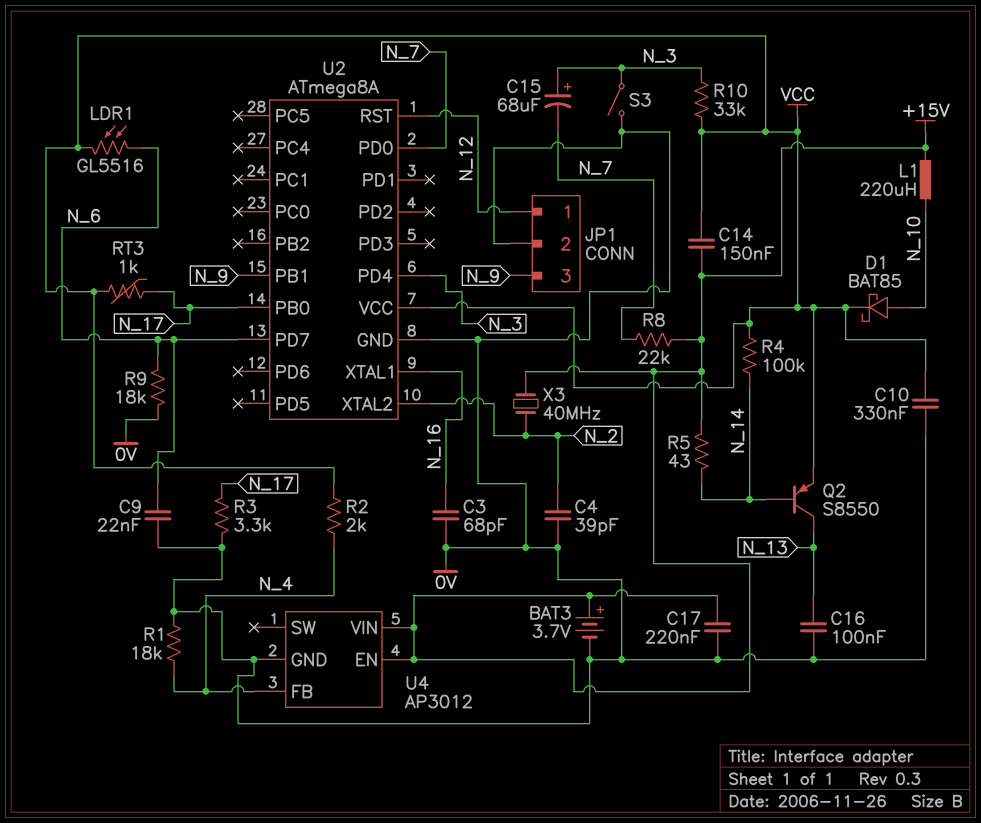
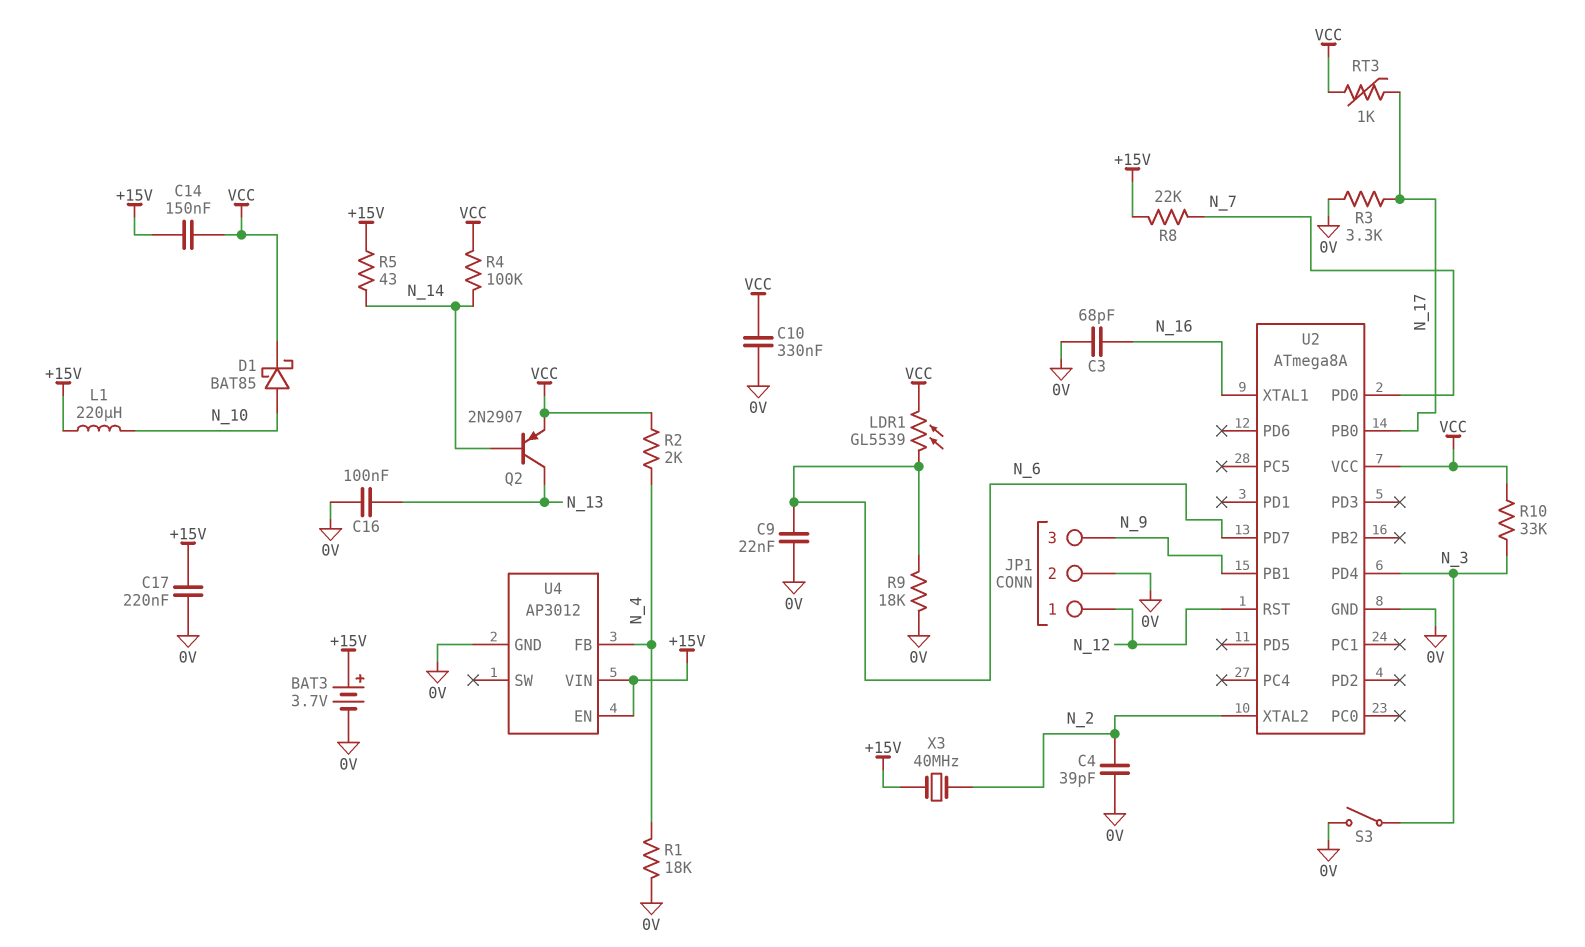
C15: 68uF (plus N_3, minus N_7) -> none
LDR1: GL5516 (N_6, VCC) -> GL5539 (N_6, VCC)
Q2: PNP S8550 (B N_14, C N_13, E VCC) -> PNP 2N2907 (B N_14, C N_13, E VCC)

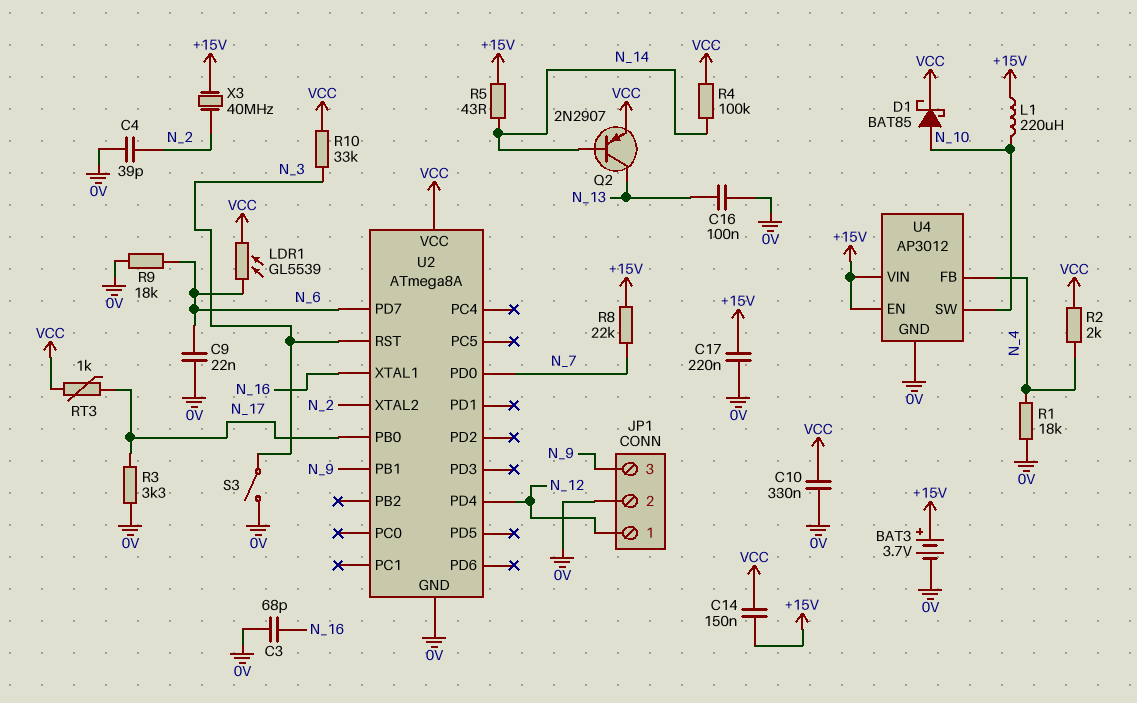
U2 pin PD4: N_3 -> N_12
U2 pin RST: N_12 -> N_3
U4 pin SW: none -> N_10

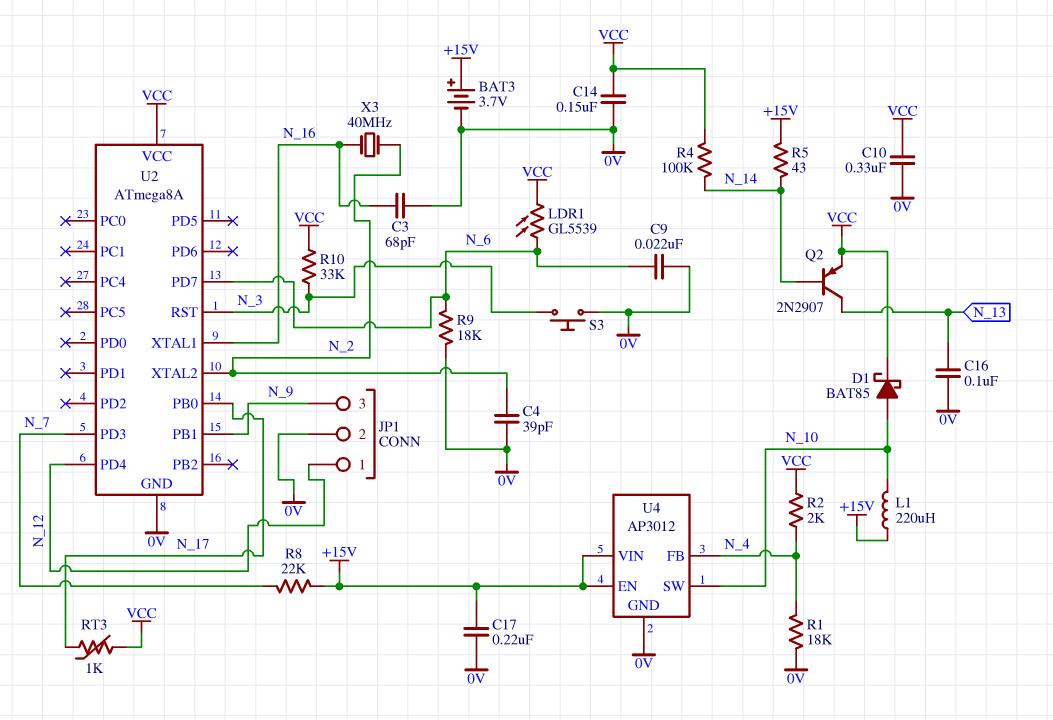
C14: 150nF (+15V, VCC) -> 150nF (0V, VCC)
R3: 3.3k (0V, N_17) -> none
S3: switch (0V, N_3) -> button (0V, N_3)
U2 pin PD0: N_7 -> none
U2 pin PD3: none -> N_7
X3: 40MHz (+15V, N_2) -> 40MHz (N_2, N_16)

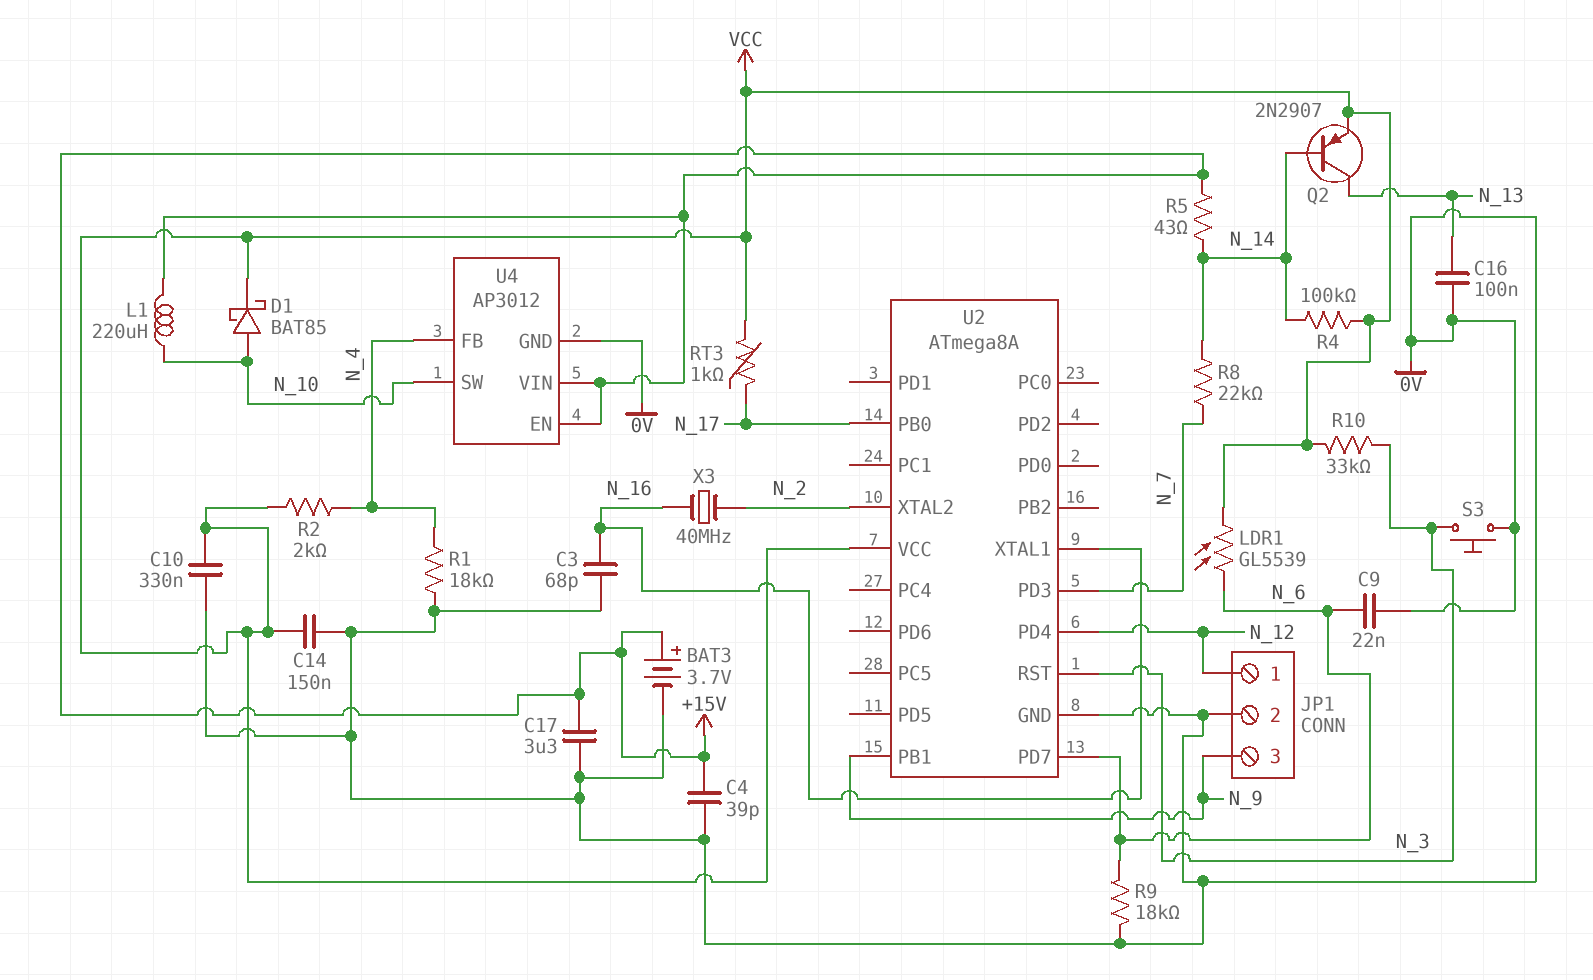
C4: 39pF (0V, N_2) -> 39pF (+15V, 0V)
C17: 220nF (+15V, 0V) -> 3.3uF (+15V, 0V)
R8: 22k (+15V, N_7) -> 22k (N_7, N_14)

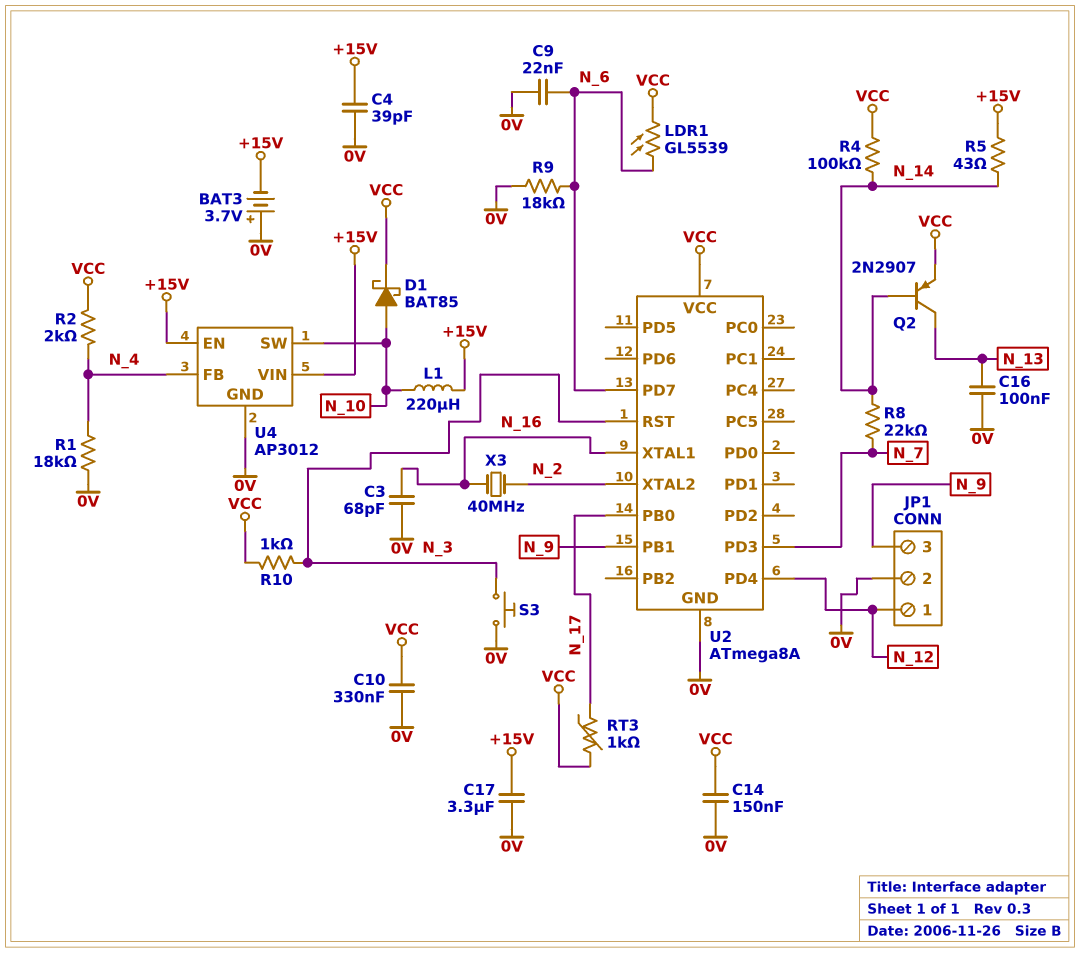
BAT3: 3.7V (plus +15V, minus 0V) -> 3.7V (plus 0V, minus +15V)
R10: 33k (N_3, VCC) -> 1k (N_3, VCC)

